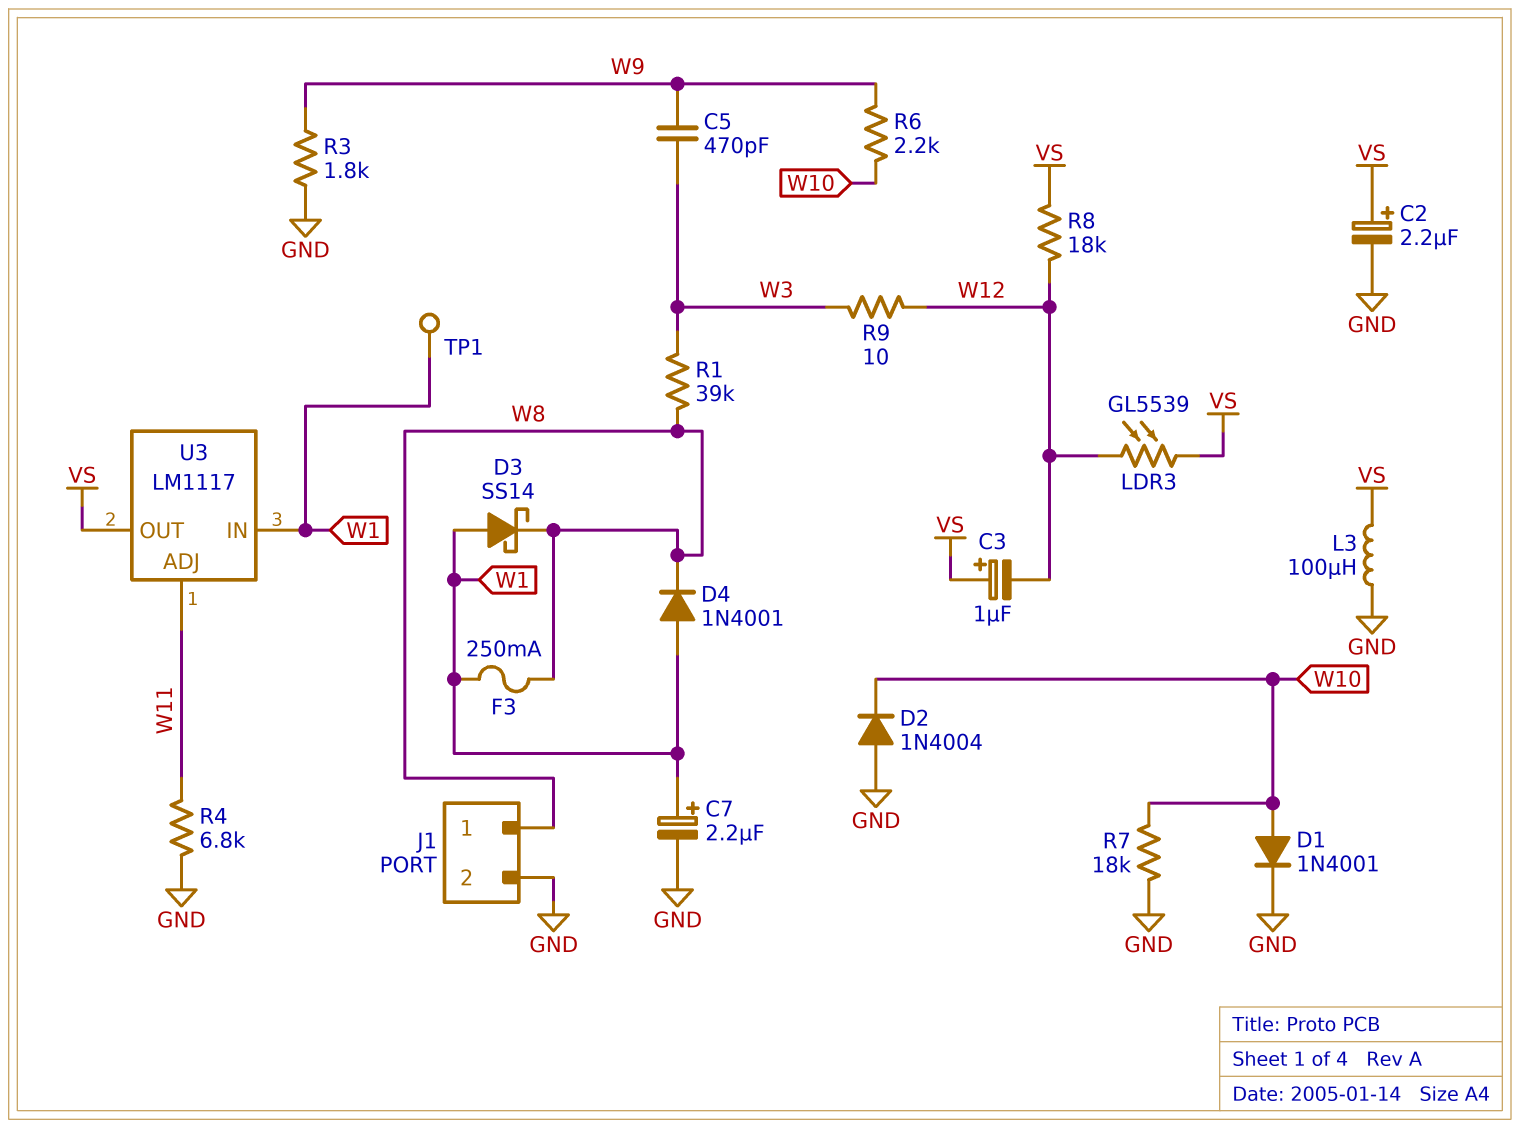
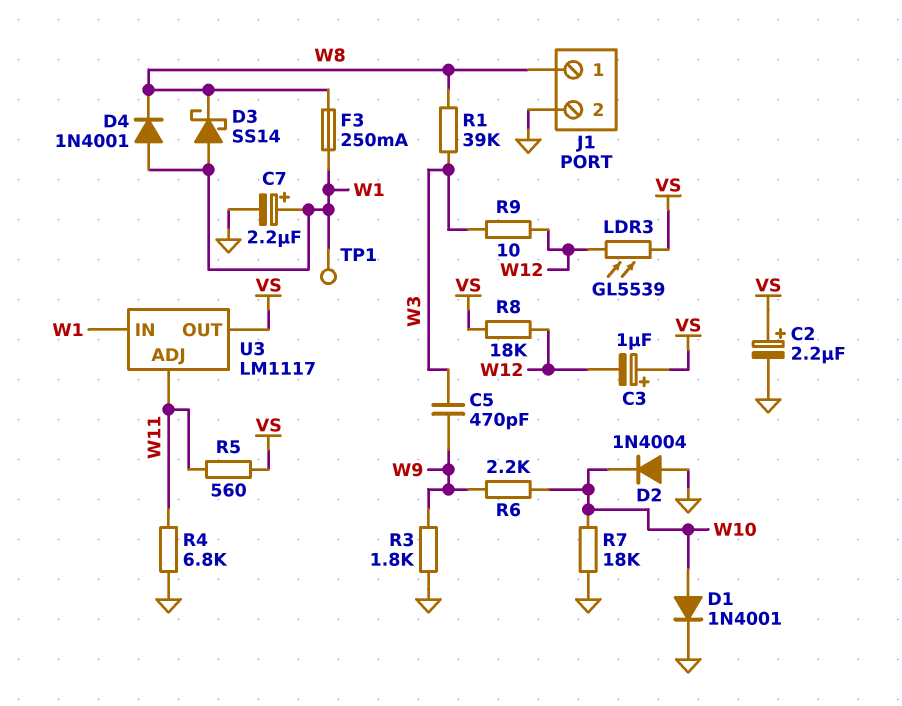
L3: 100uH (GND, VS) -> none
R5: none -> 560 (VS, W11)

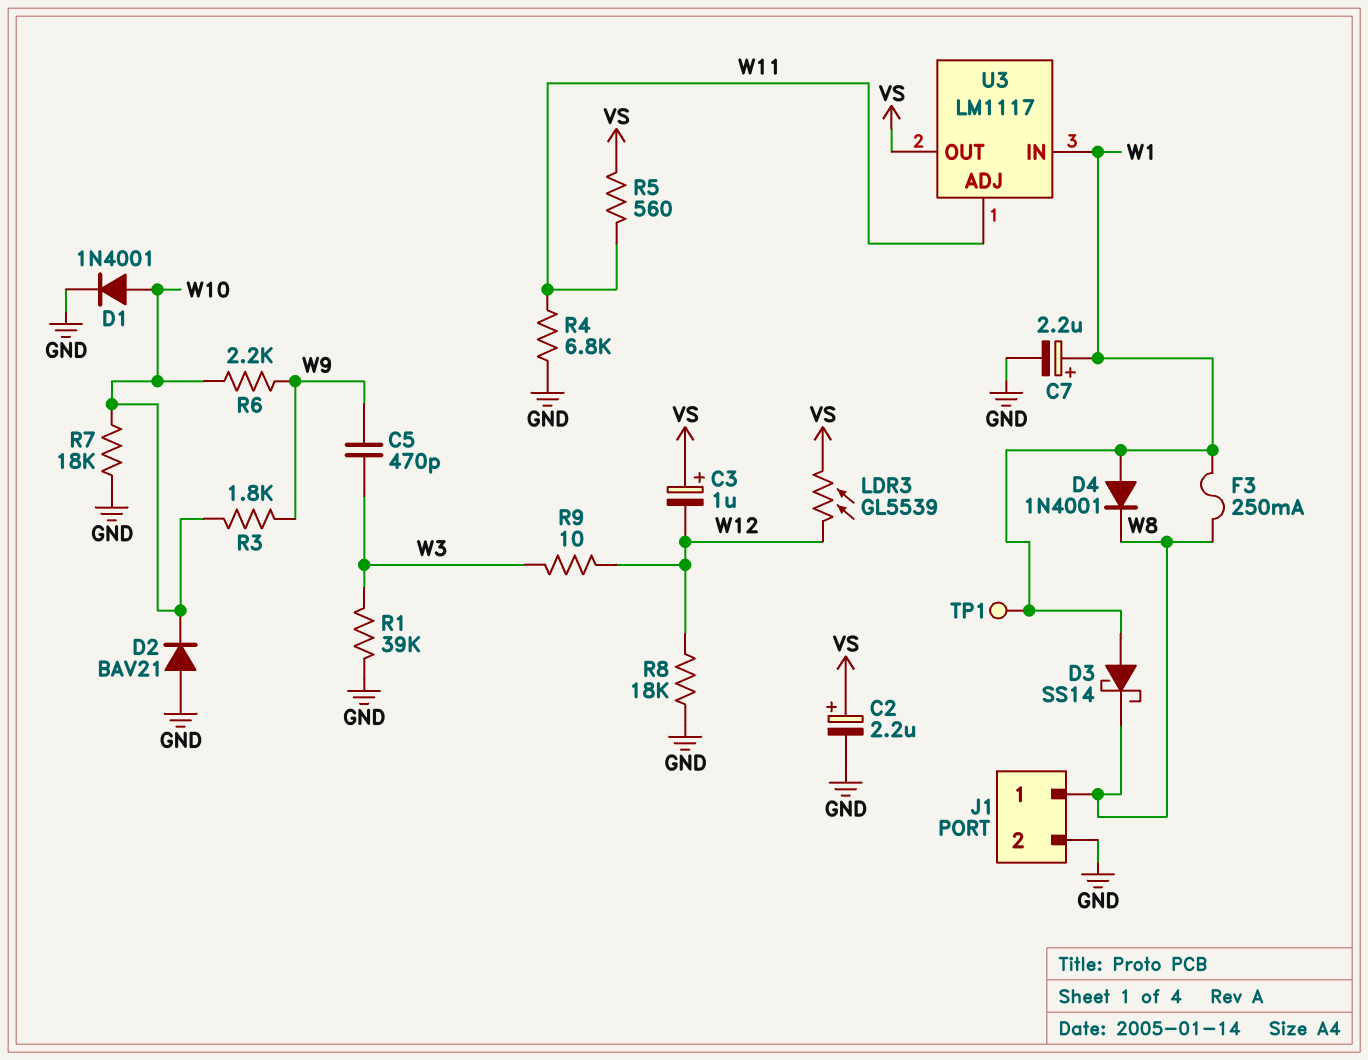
D2: diode 1N4004 (A GND, K W10) -> diode BAV21 (A GND, K W10)
R1: 39k (W3, W8) -> 39k (GND, W3)
R3: 1.8k (GND, W9) -> 1.8k (W9, W10)
R8: 18k (VS, W12) -> 18k (GND, W12)

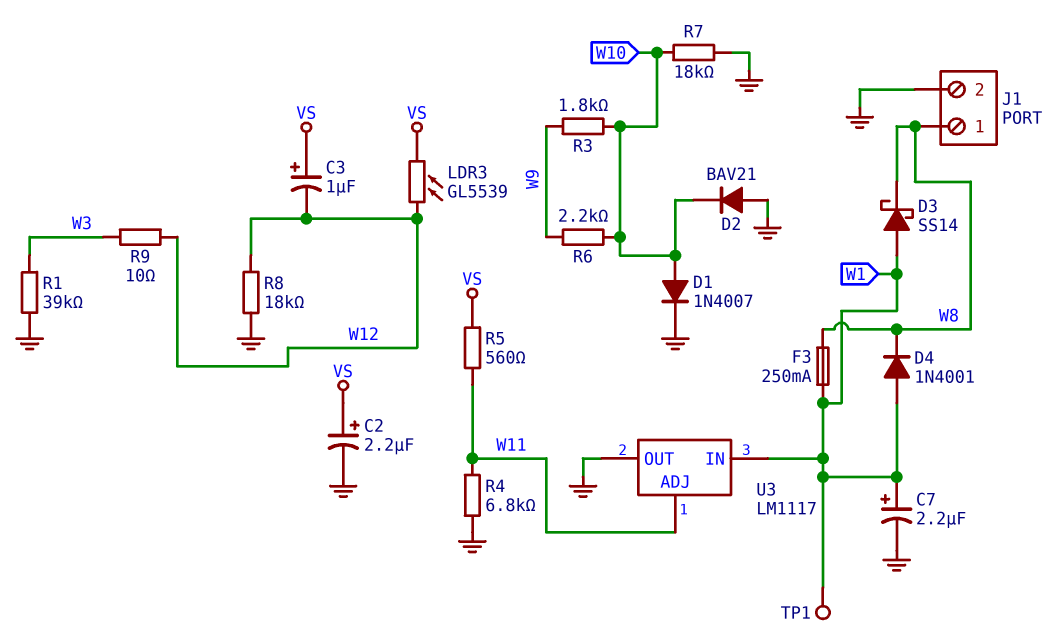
C5: 470pF (W3, W9) -> none
D1: diode 1N4001 (A W10, K GND) -> diode 1N4007 (A W10, K GND)
U3 pin OUT: VS -> GND

